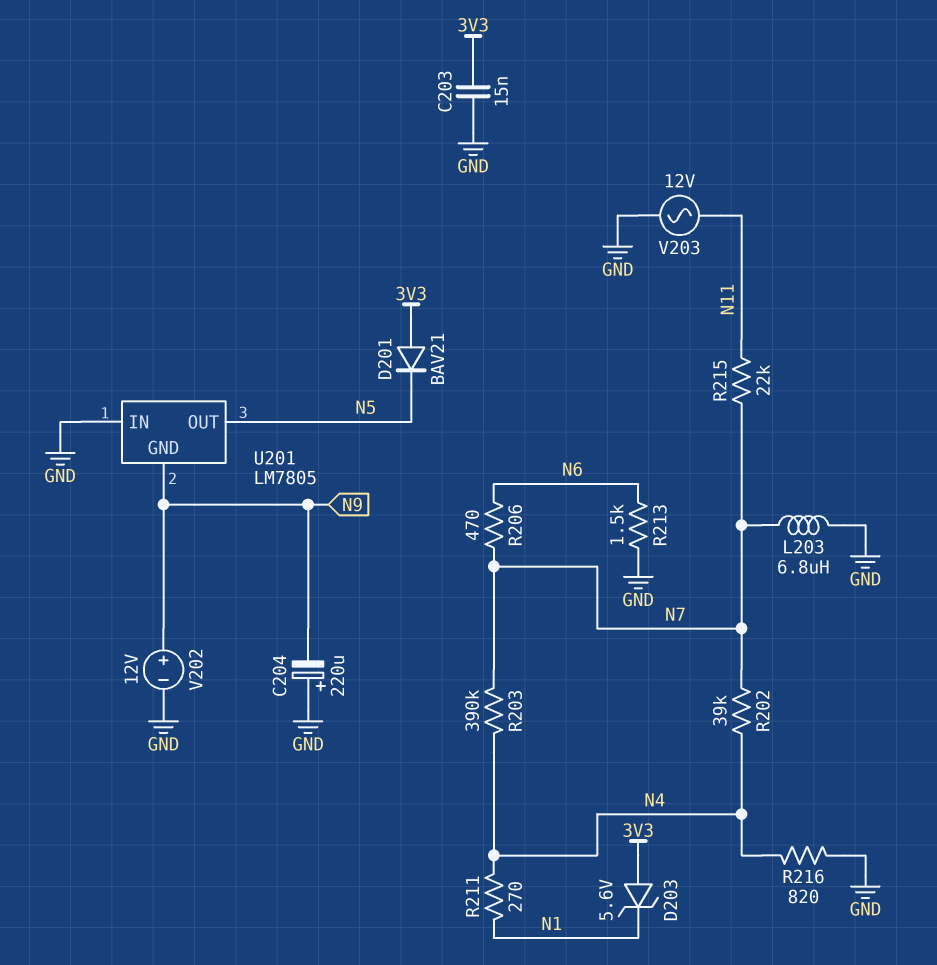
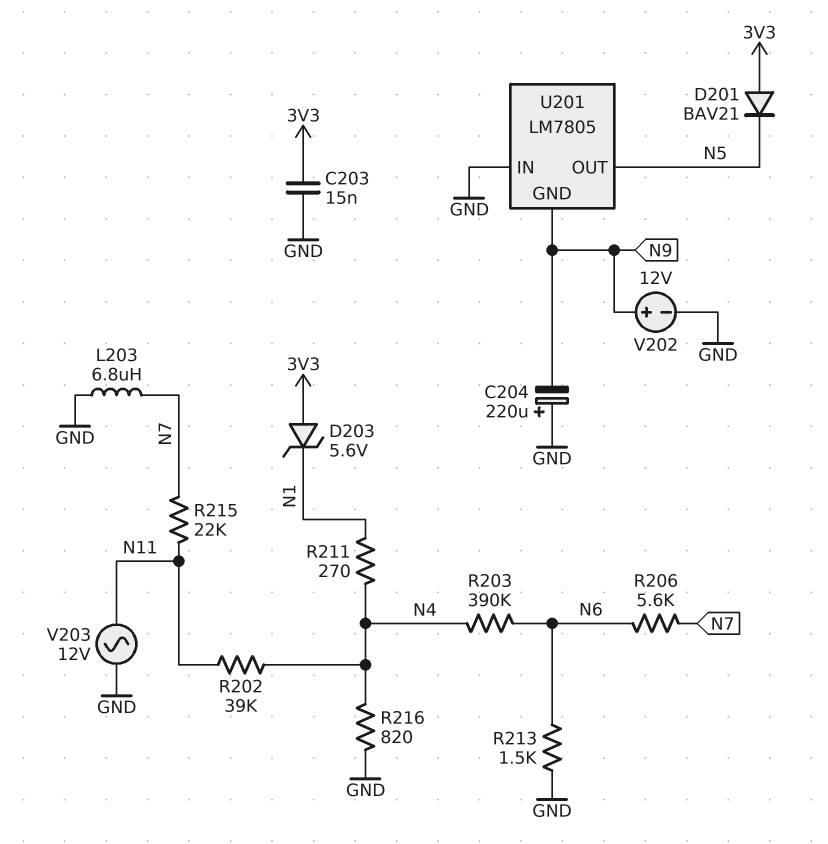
R202: 39k (N4, N7) -> 39k (N4, N11)
R203: 390k (N4, N7) -> 390k (N4, N6)
R206: 470 (N6, N7) -> 5.6k (N6, N7)

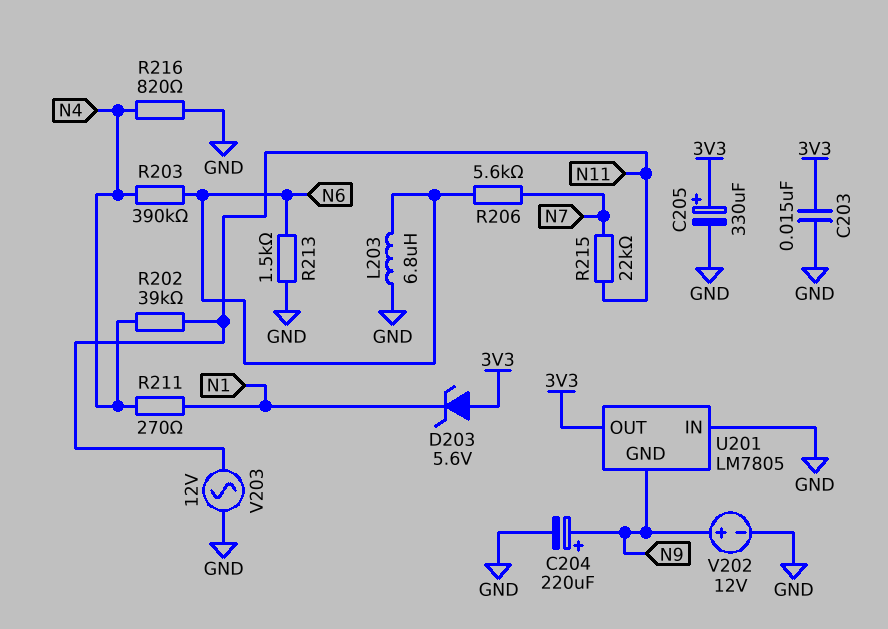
C204: 220uF (plus GND, minus N9) -> 220uF (plus N9, minus GND)
C205: none -> 330uF (plus 3V3, minus GND)
D201: diode BAV21 (A 3V3, K N5) -> none
L203: 6.8uH (GND, N7) -> 6.8uH (GND, N6)
U201 pin OUT: N5 -> 3V3

